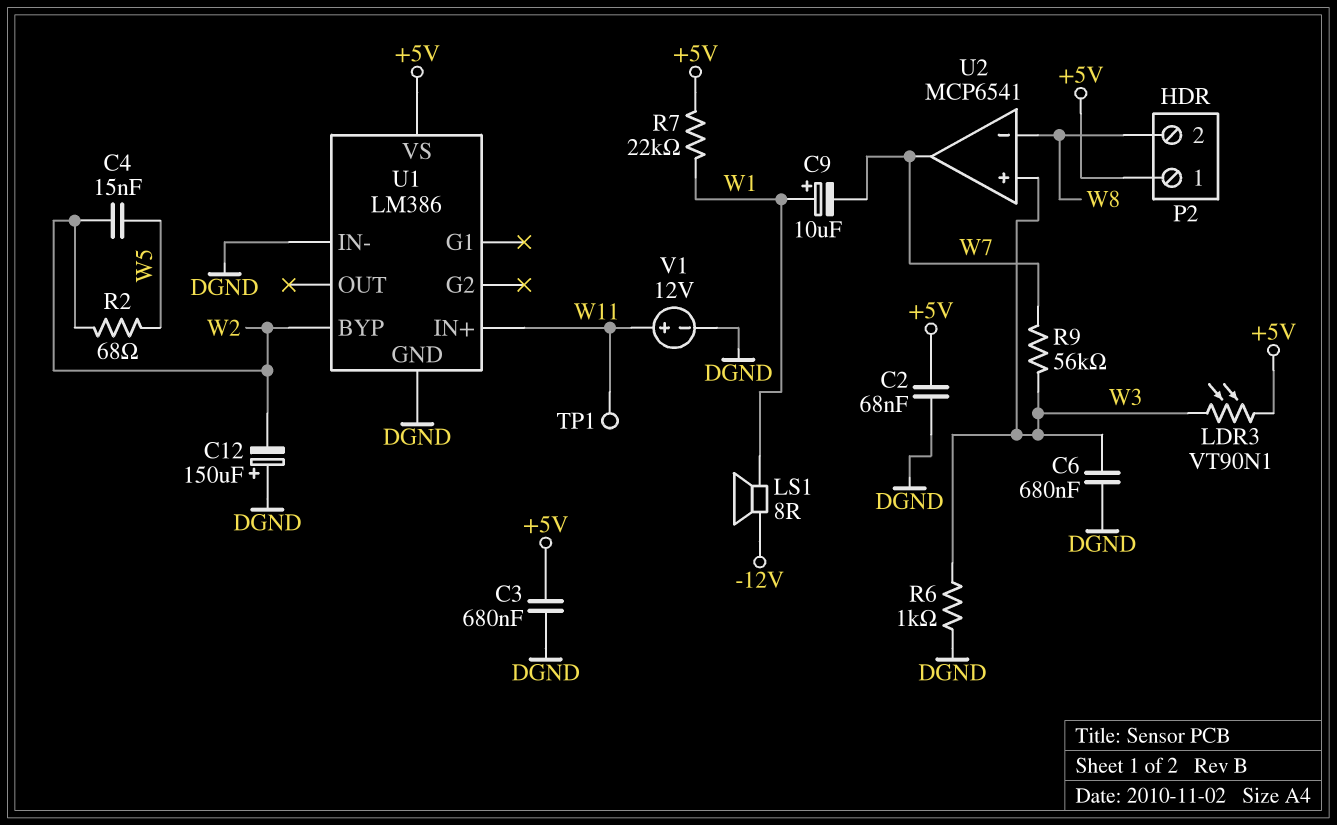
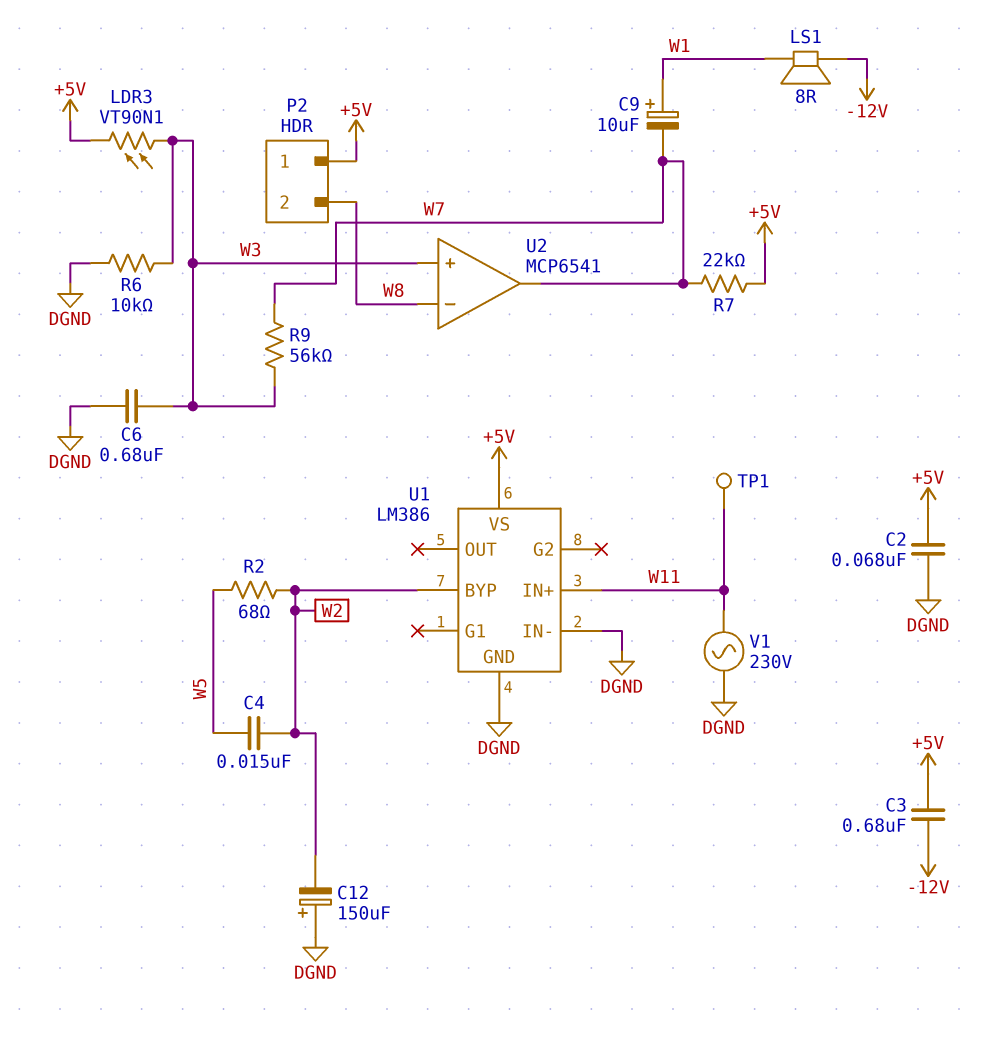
C3: 680nF (+5V, DGND) -> 680nF (+5V, -12V)
R6: 1k (DGND, W3) -> 10k (DGND, W3)
R7: 22k (+5V, W1) -> 22k (+5V, W7)
V1: 12V (plus W11, minus DGND) -> AC 230V (DGND, W11)

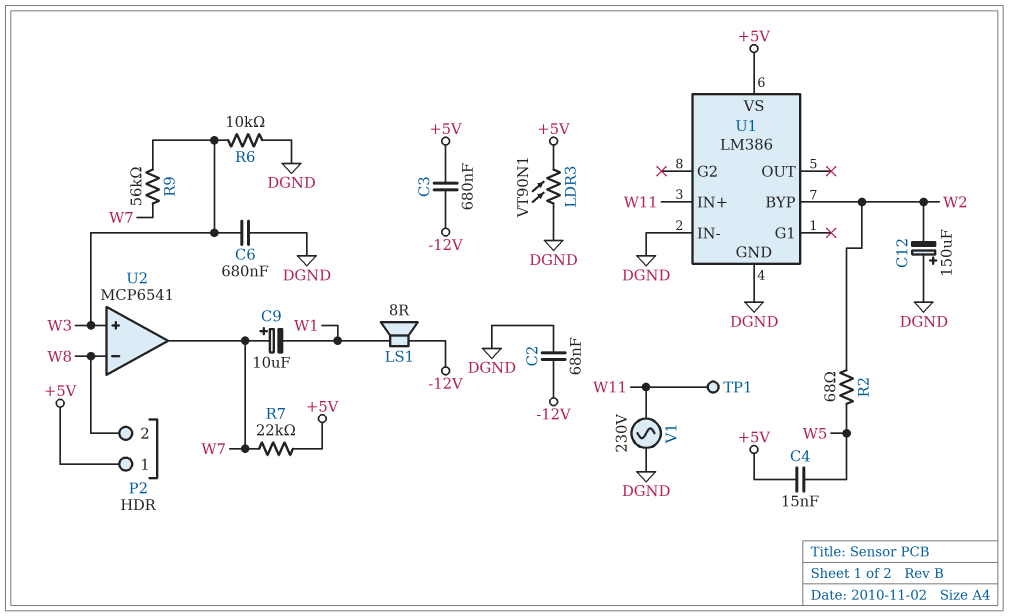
C2: 68nF (+5V, DGND) -> 68nF (-12V, DGND)
C4: 15nF (W2, W5) -> 15nF (+5V, W5)
C9: 10uF (plus W1, minus W7) -> 10uF (plus W7, minus W1)
LDR3: VT90N1 (+5V, W3) -> VT90N1 (+5V, DGND)

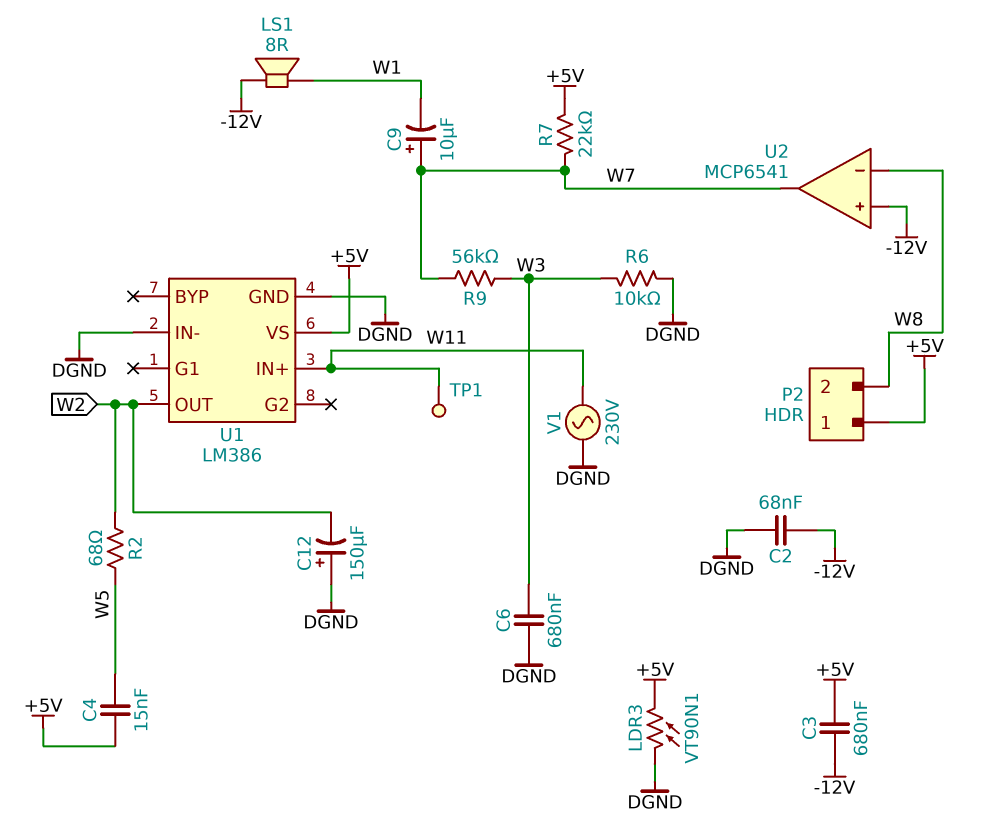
U1 pin BYP: W2 -> none
U1 pin OUT: none -> W2
U2 pin in+: W3 -> -12V

